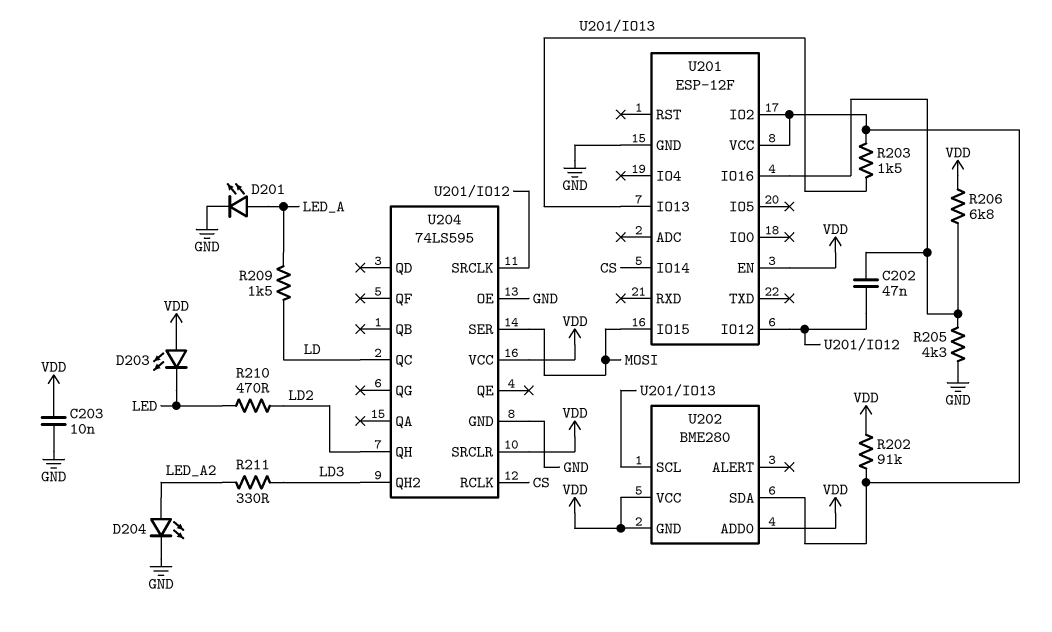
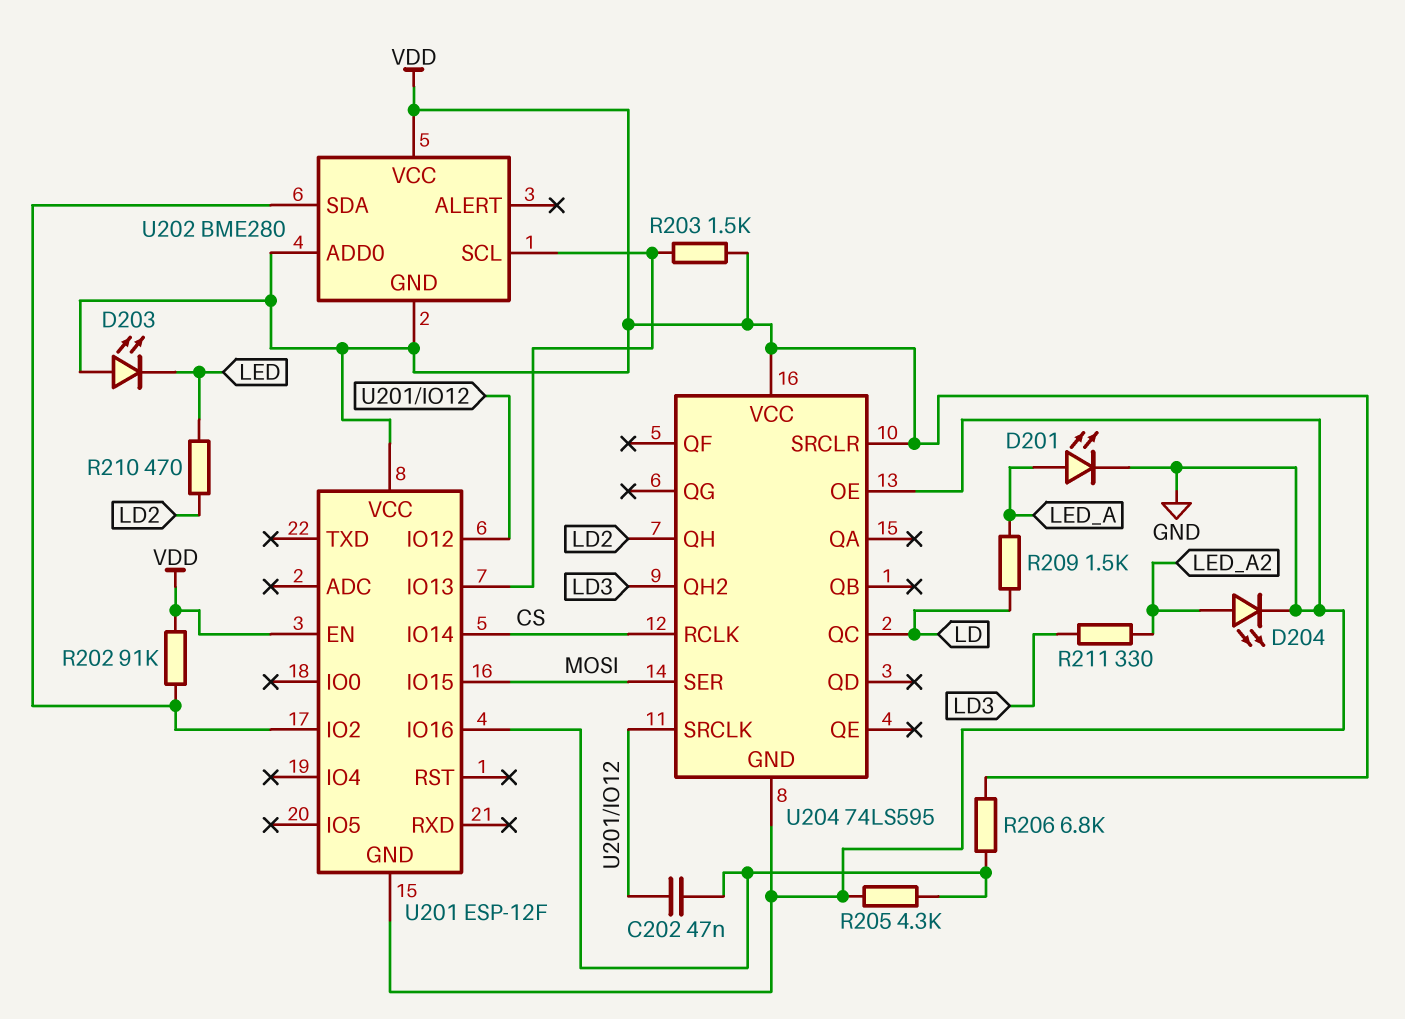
C203: 10nF (GND, VDD) -> none
R203: 1.5k (U201/IO2, U201/IO13) -> 1.5k (U201/IO13, VDD)
U201 pin VCC: U201/IO2 -> VDD

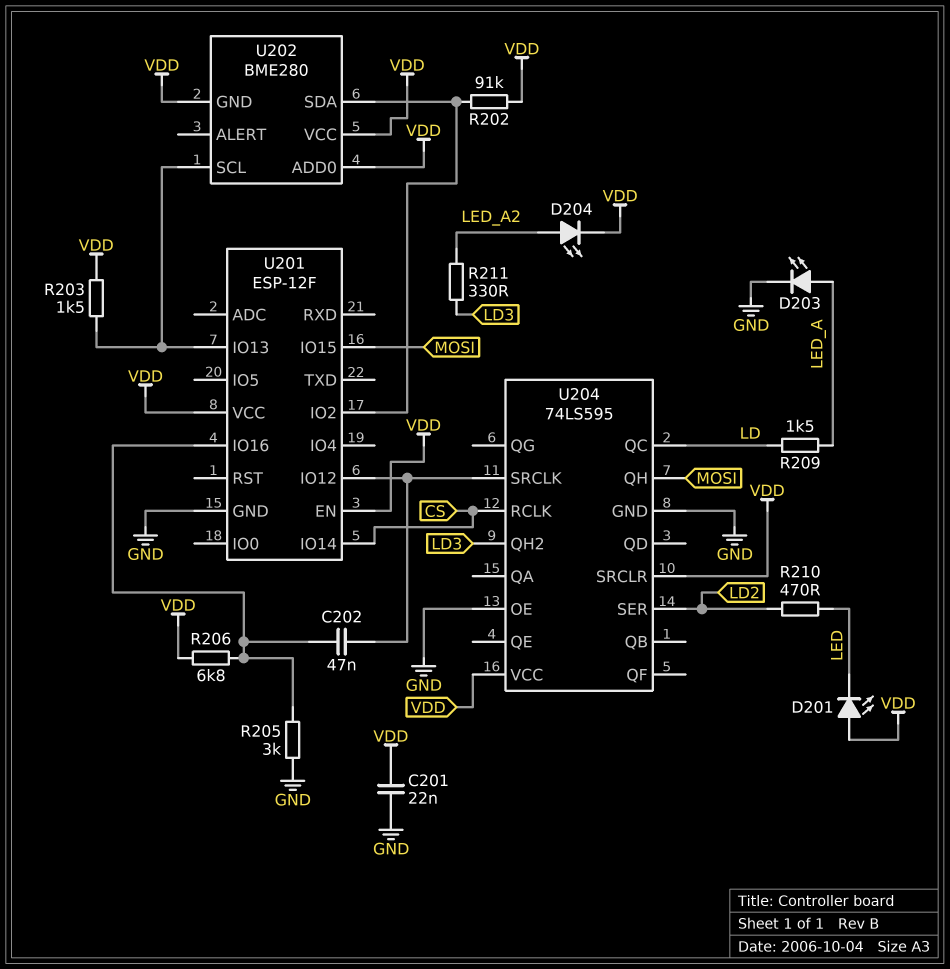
C201: none -> 22nF (GND, VDD)
D201: LED (A LED_A, K GND) -> LED (A VDD, K LED)
D203: LED (A VDD, K LED) -> LED (A LED_A, K GND)
D204: LED (A LED_A2, K GND) -> LED (A LED_A2, K VDD)
R205: 4.3k (GND, U201/IO16) -> 3k (GND, U201/IO16)
U204 pin QH: LD2 -> MOSI
U204 pin SER: MOSI -> LD2

